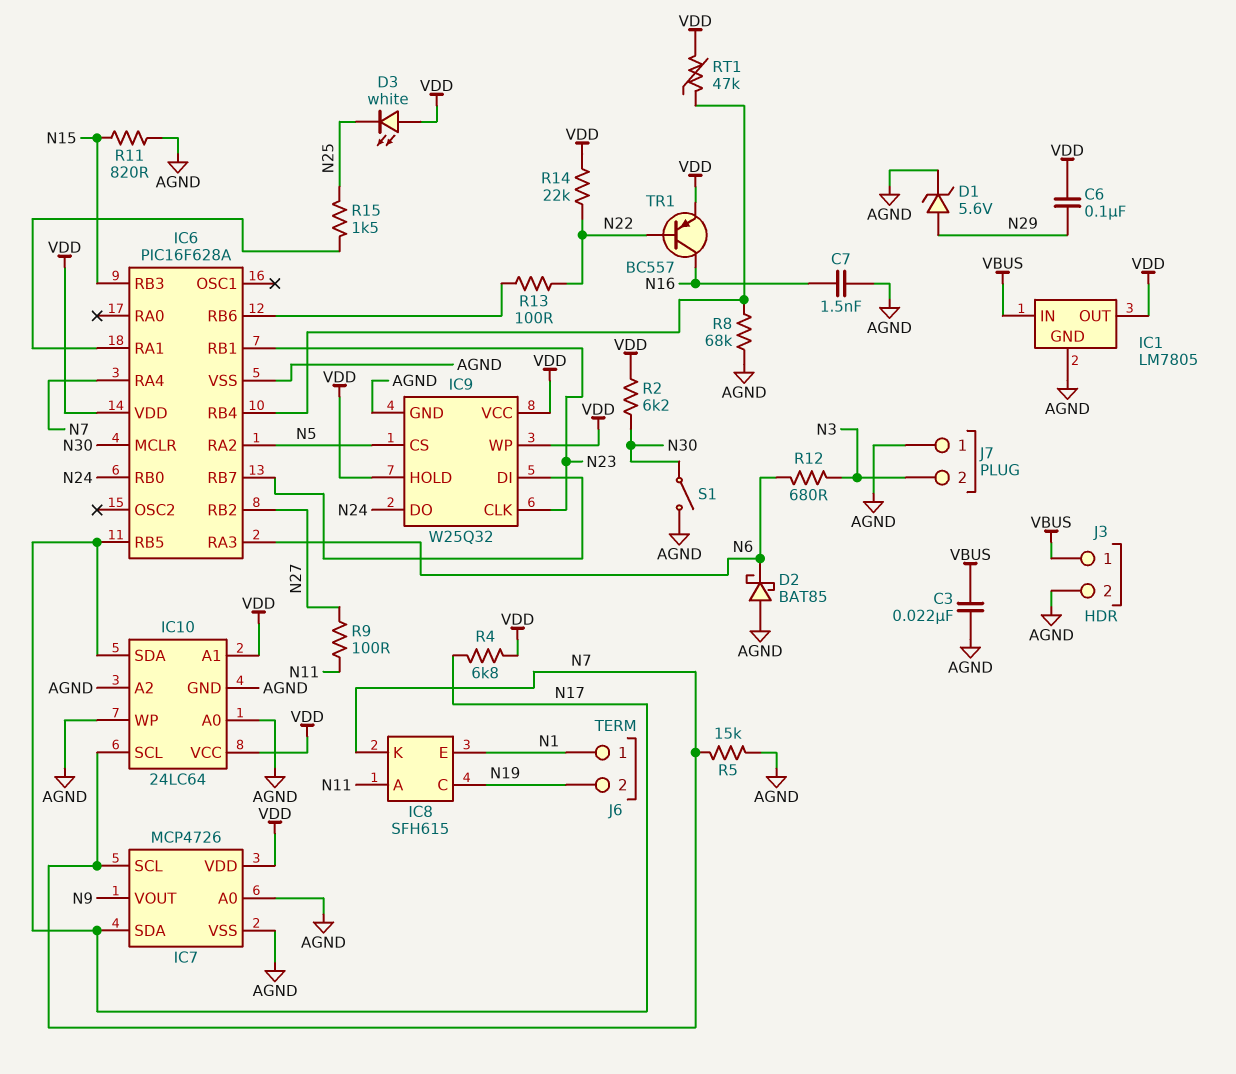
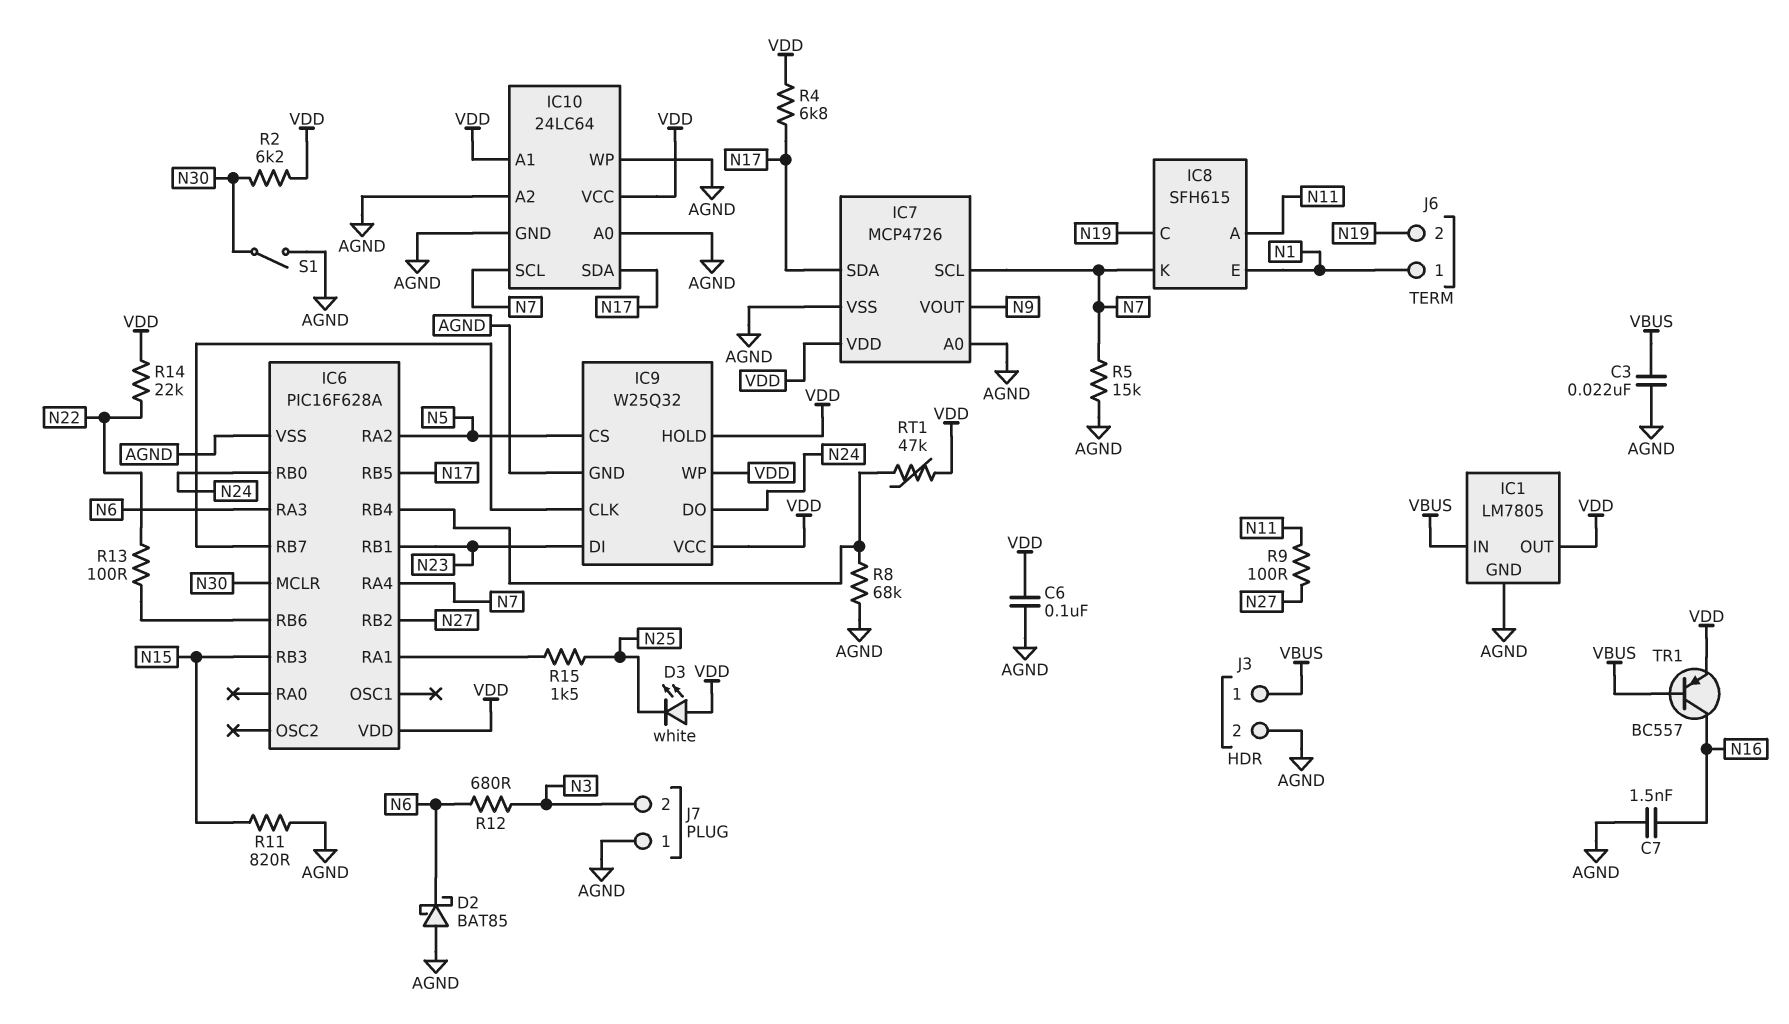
C6: 100nF (N29, VDD) -> 100nF (AGND, VDD)
D1: zener 5.6V (A N29, K AGND) -> none
IC9 pin CLK: N23 -> IC6/RB7
IC9 pin DI: IC6/RB7 -> N23
TR1: PNP BC557 (B N22, C N16, E VDD) -> PNP BC557 (B VBUS, C N16, E VDD)

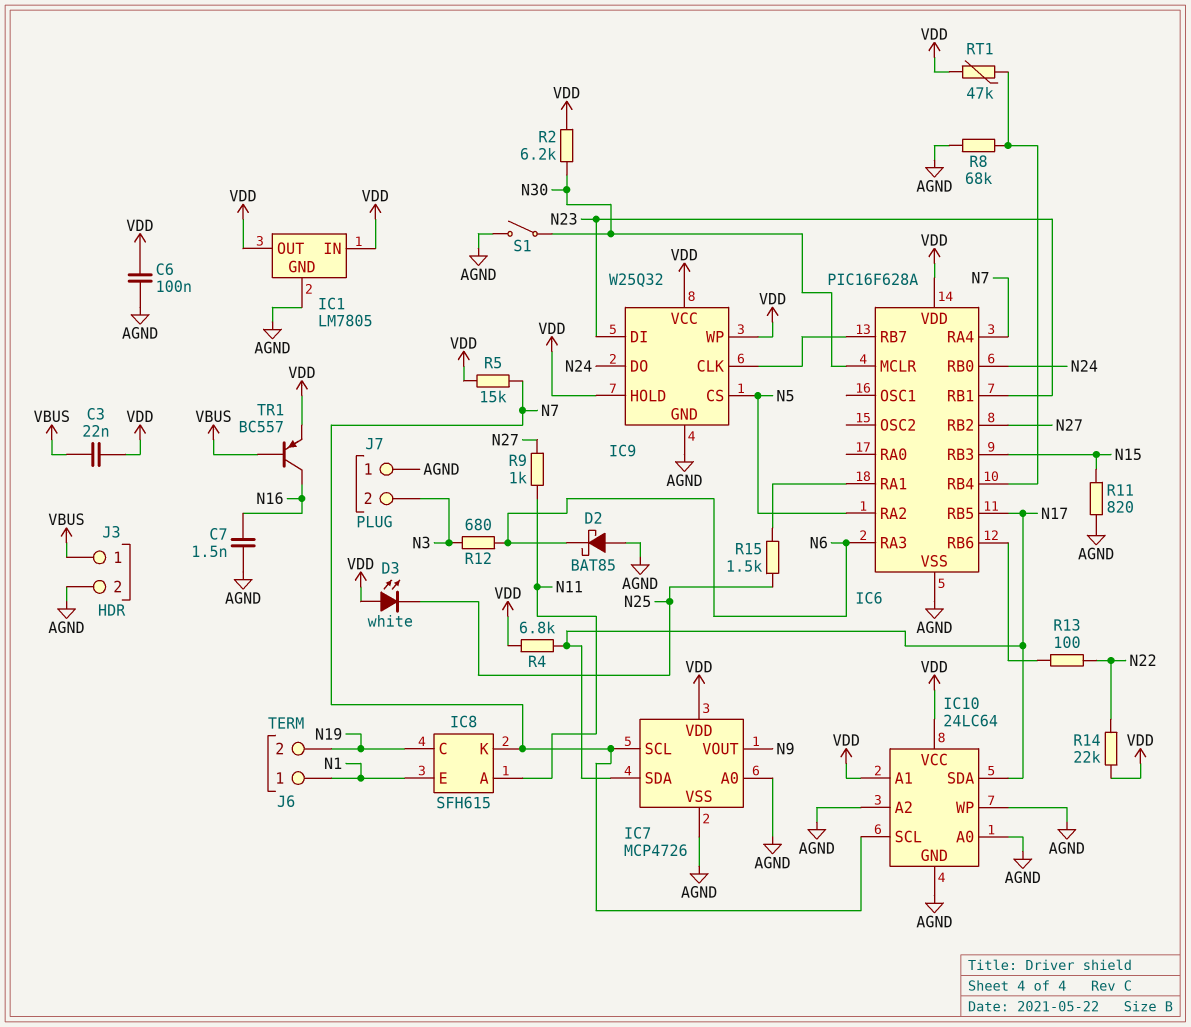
C3: 22nF (AGND, VBUS) -> 22nF (VBUS, VDD)
IC1 pin IN: VBUS -> VDD
R5: 15k (AGND, N7) -> 15k (N7, VDD)
R9: 100 (N11, N27) -> 1k (N11, N27)

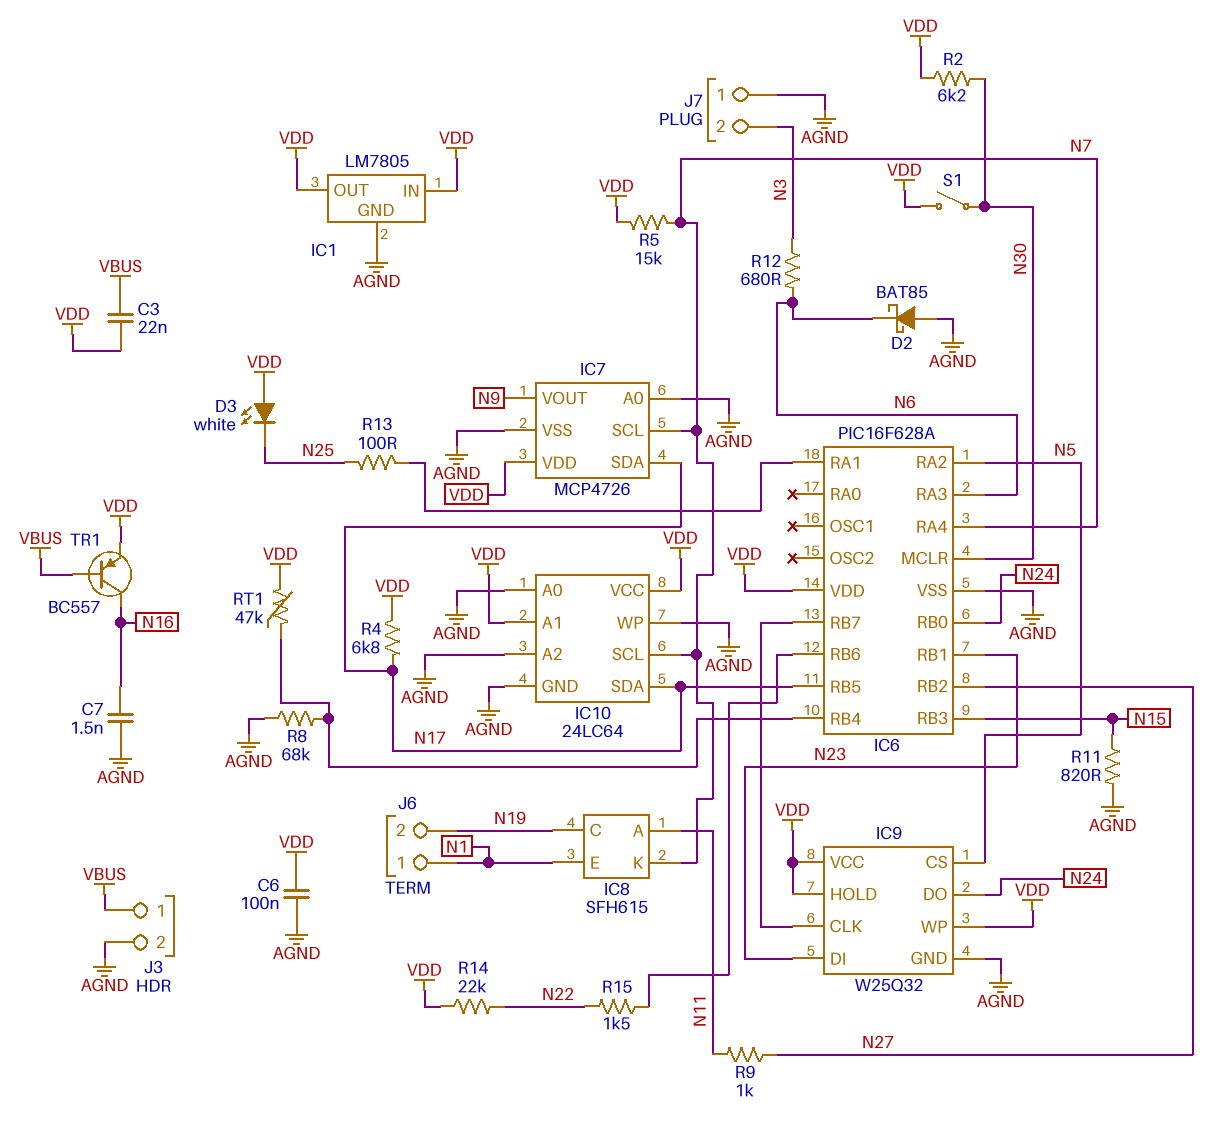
R13: 100 (IC6/RB6, N22) -> 100 (IC6/RA1, N25)
R15: 1.5k (IC6/RA1, N25) -> 1.5k (IC6/RB6, N22)
S1: switch (AGND, N30) -> switch (N30, VDD)

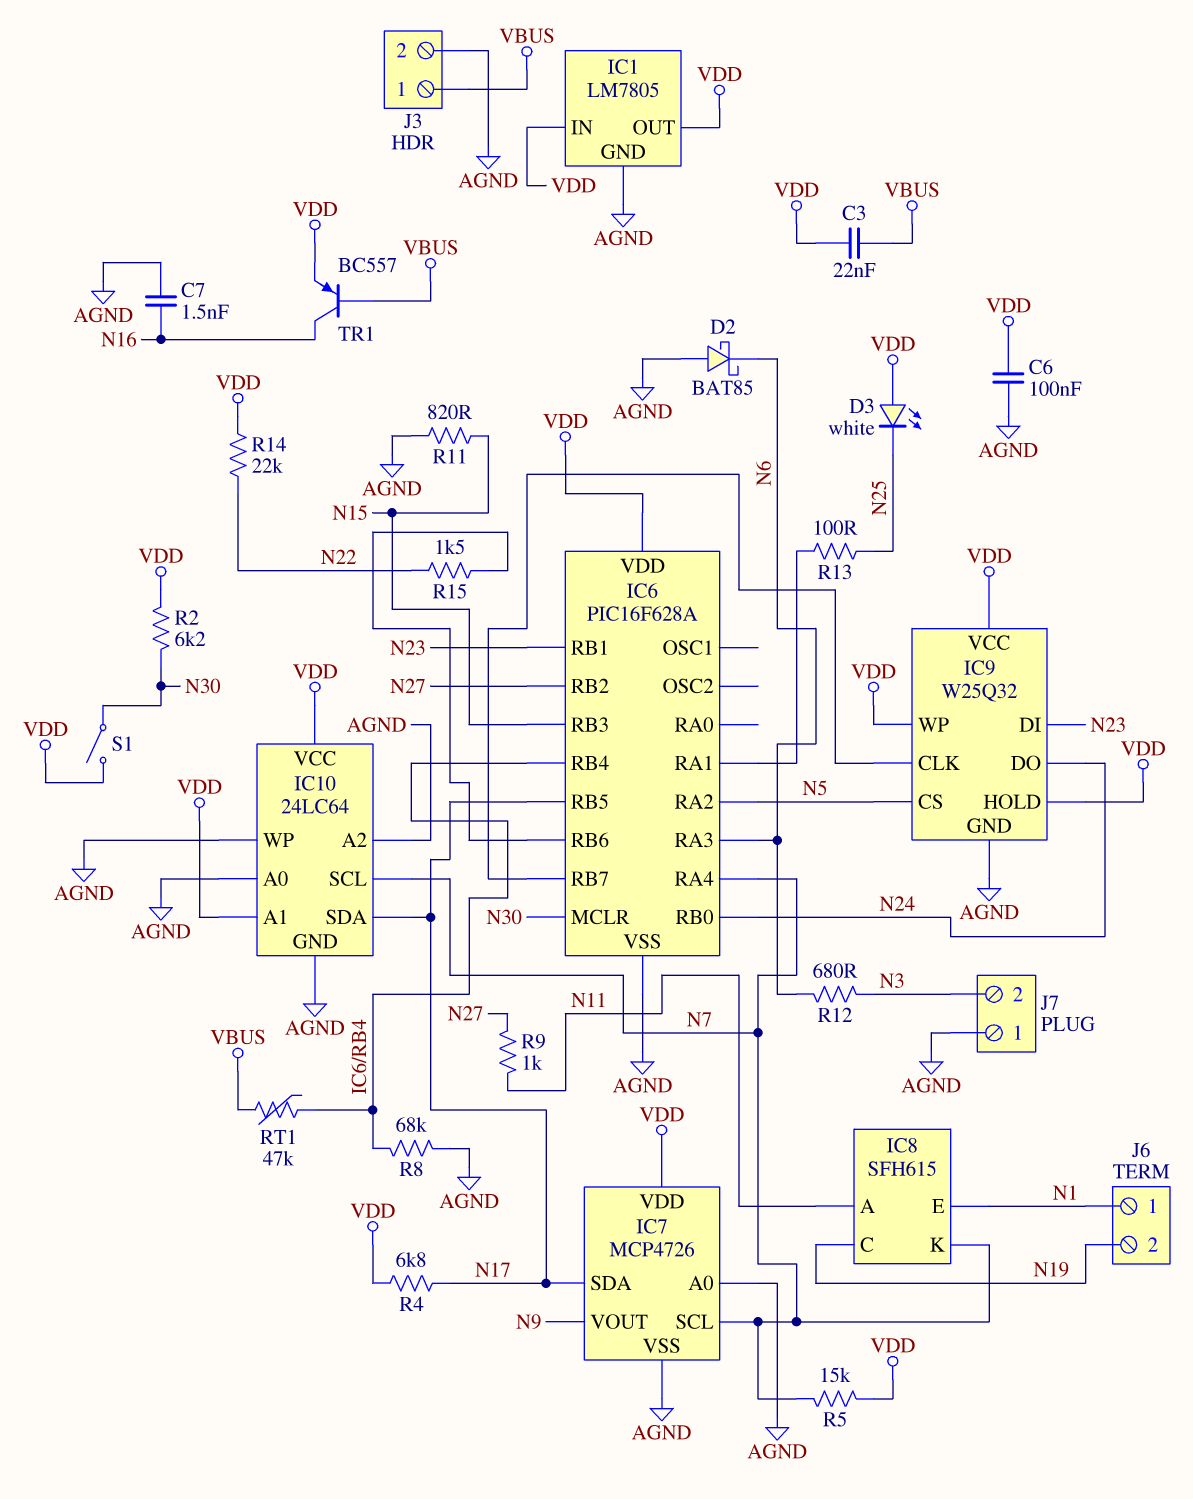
RT1: 47k (IC6/RB4, VDD) -> 47k (IC6/RB4, VBUS)

